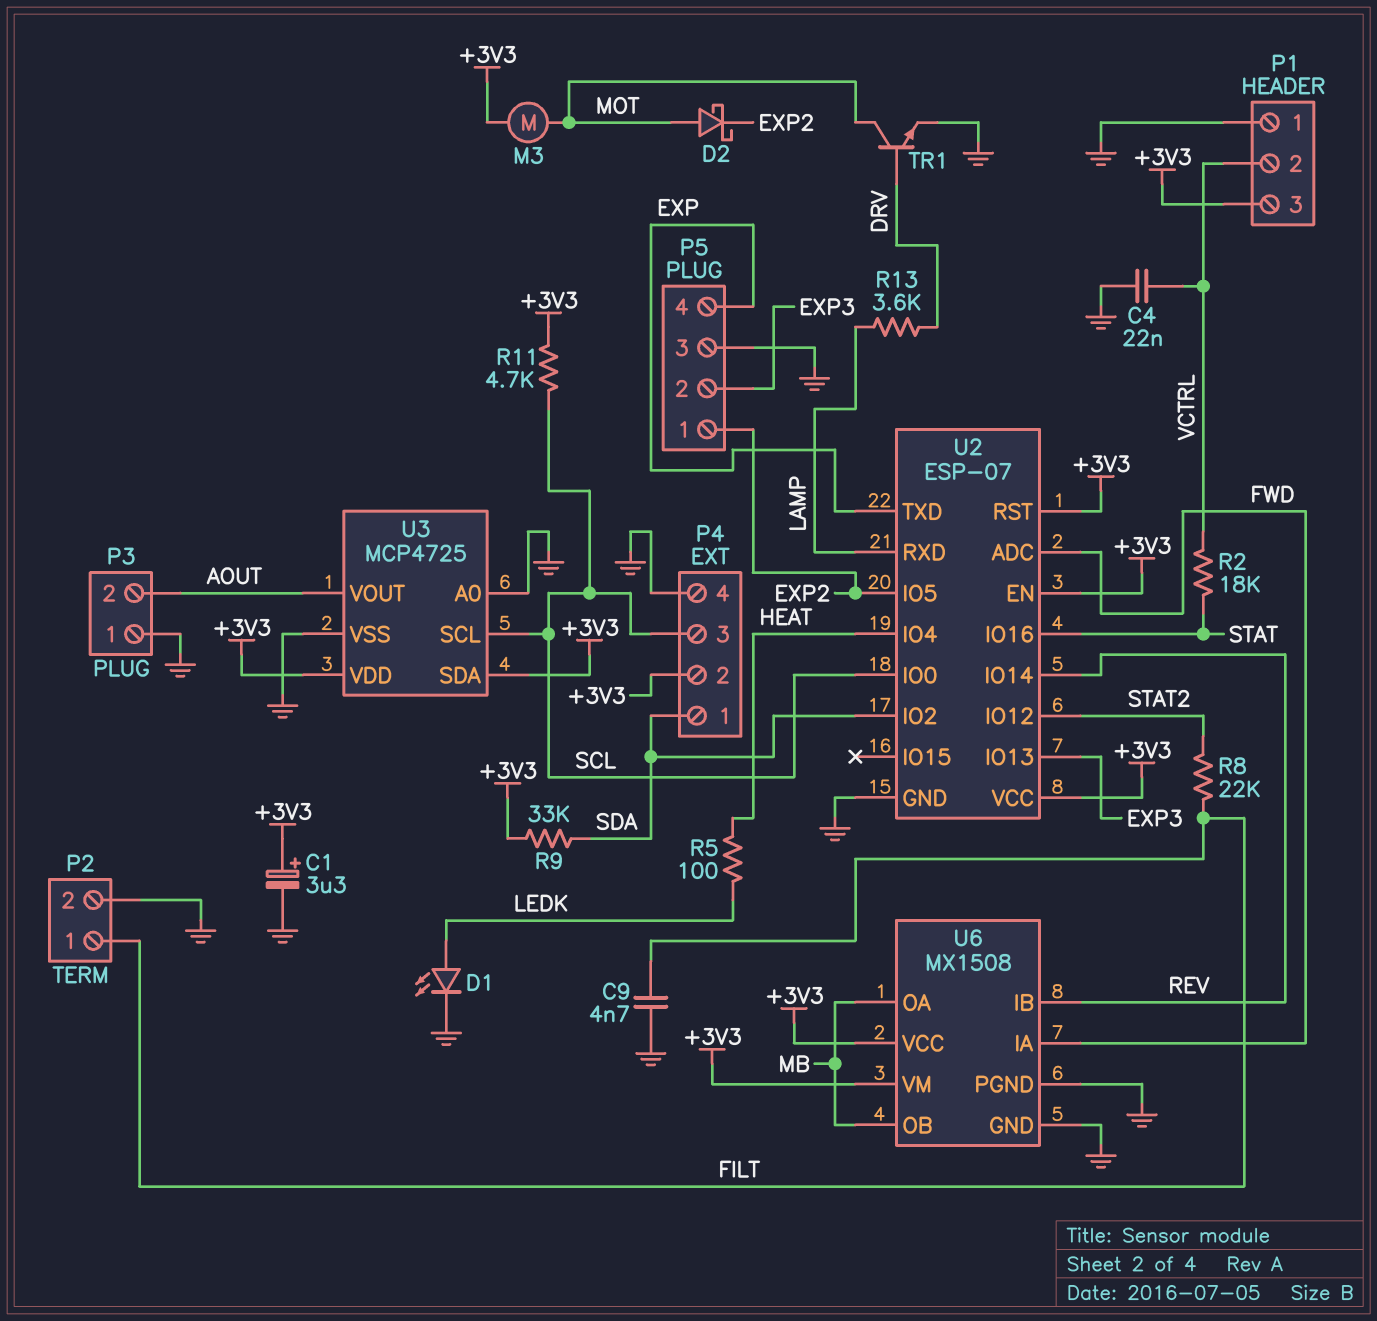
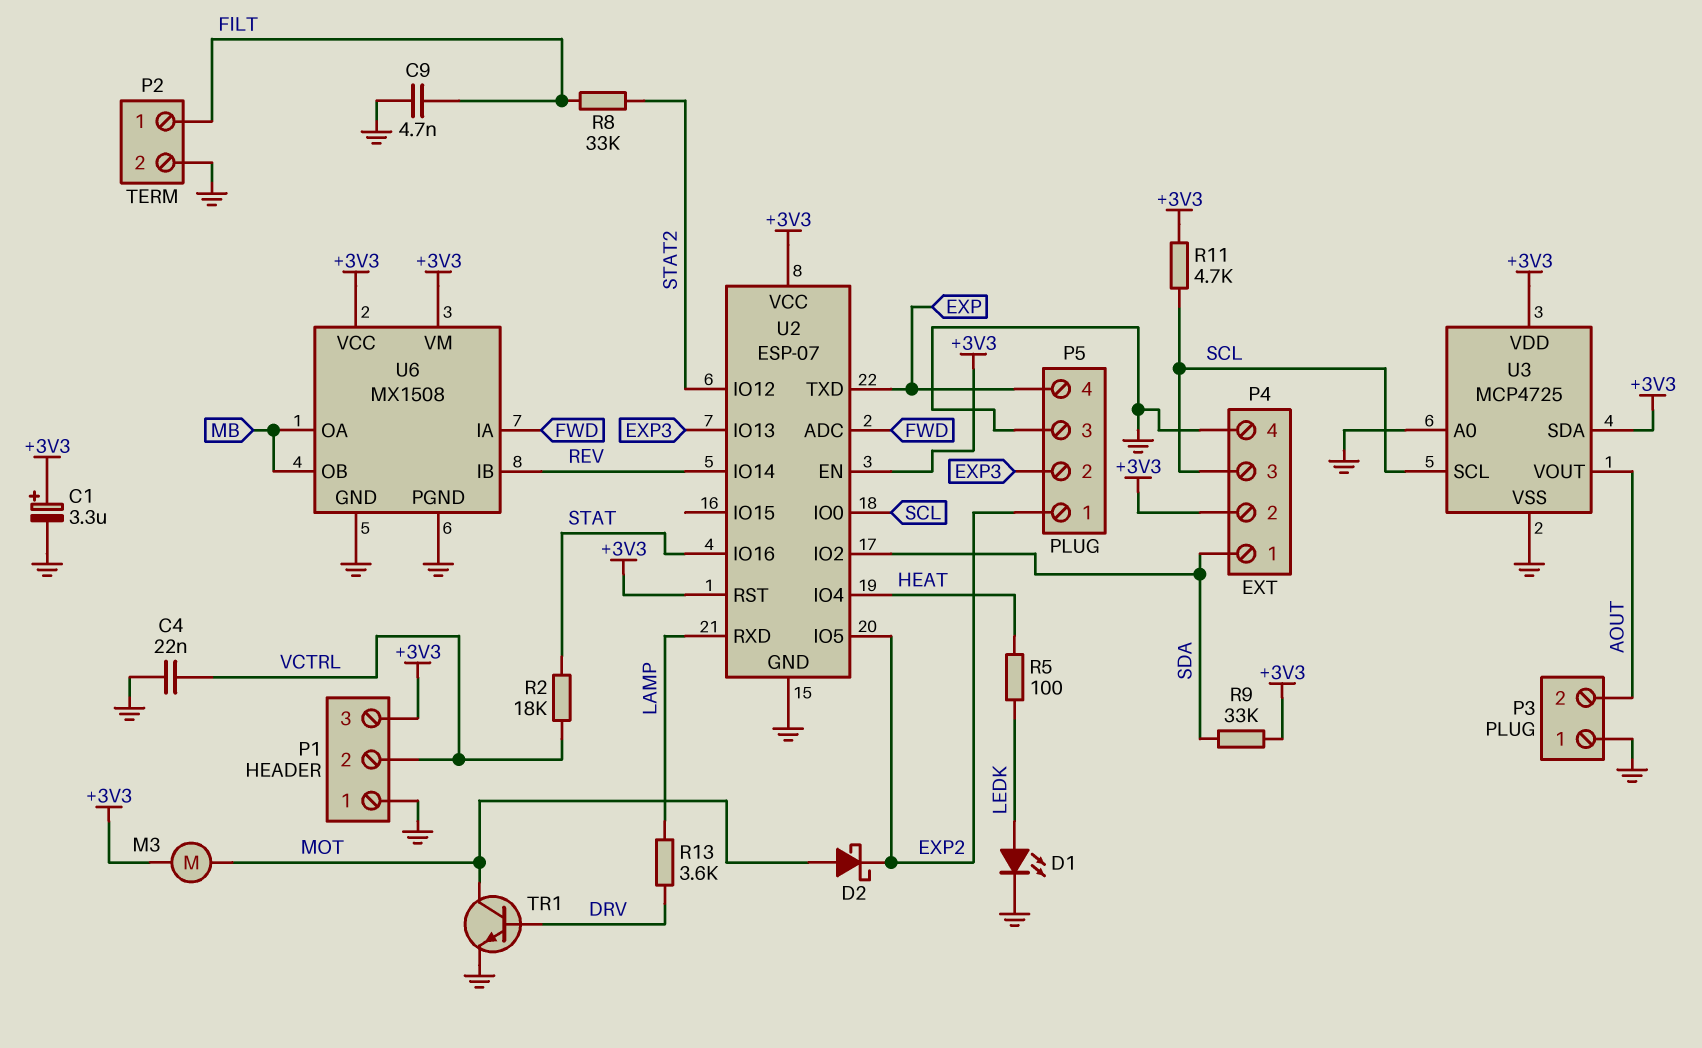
R8: 22k (FILT, STAT2) -> 33k (FILT, STAT2)

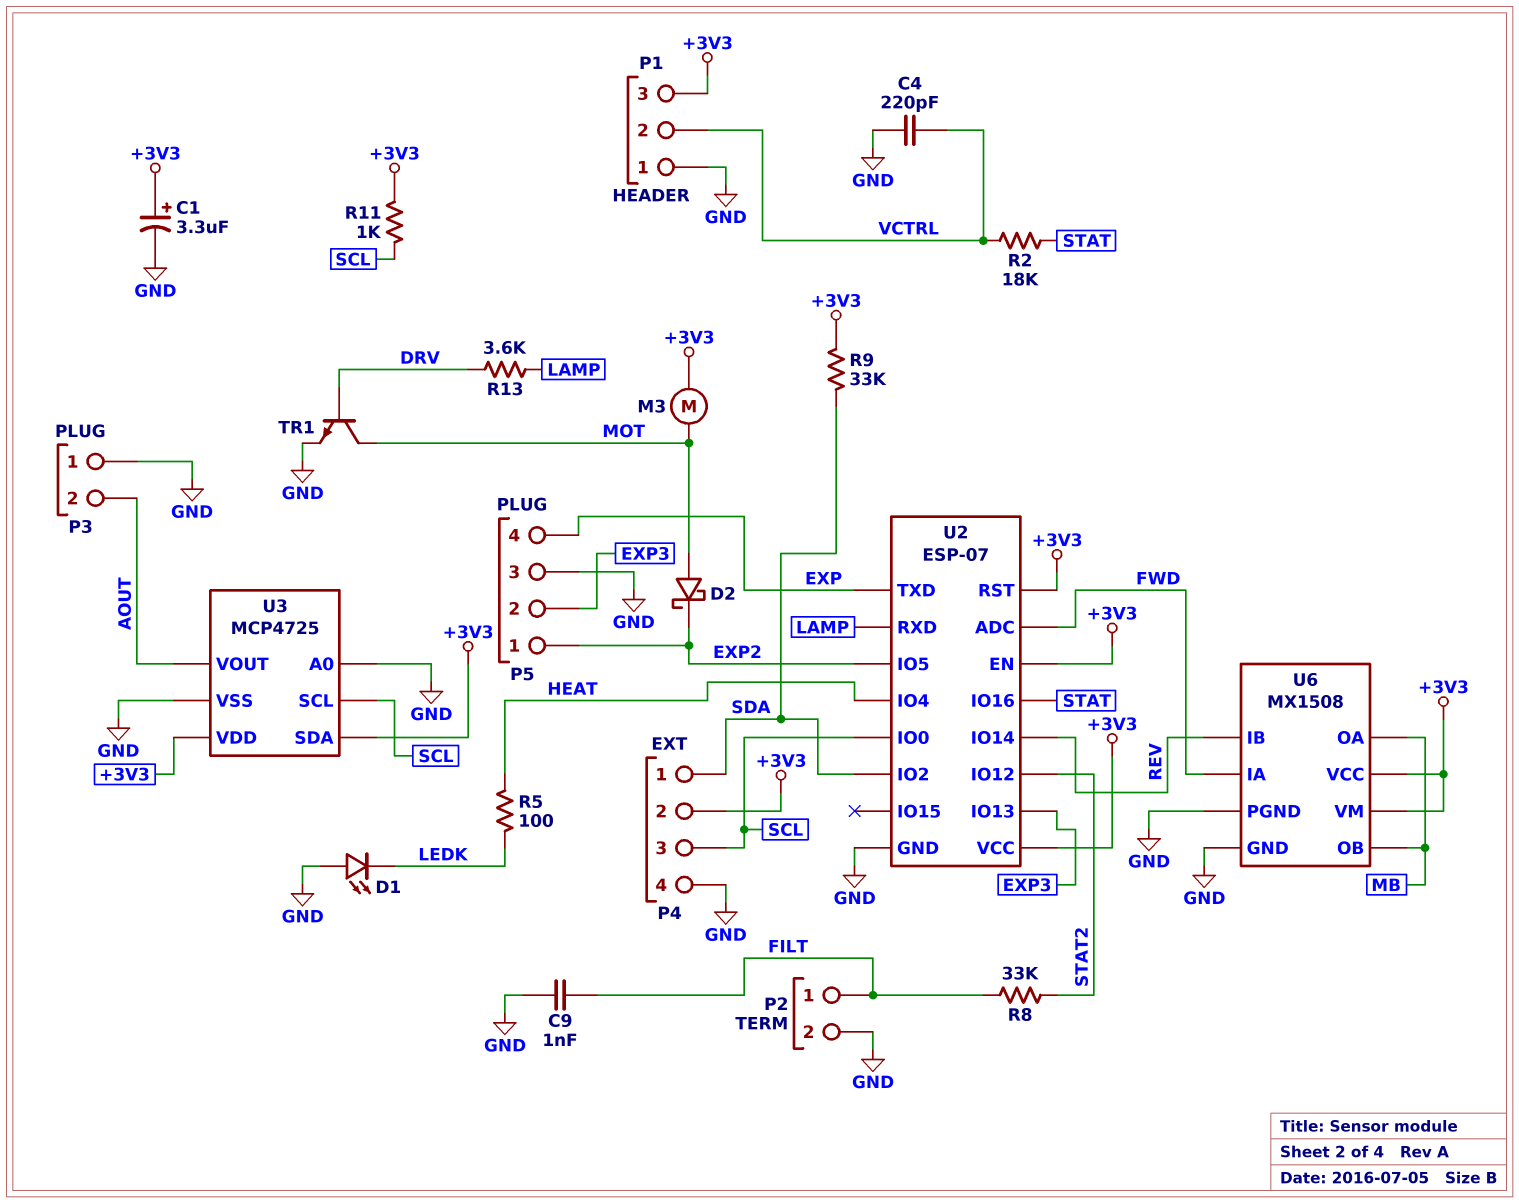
C4: 22nF (GND, VCTRL) -> 220pF (GND, VCTRL)
C9: 4.7nF (FILT, GND) -> 1nF (FILT, GND)
D1: LED (A LEDK, K GND) -> LED (A GND, K LEDK)
R11: 4.7k (+3V3, SCL) -> 1k (+3V3, SCL)

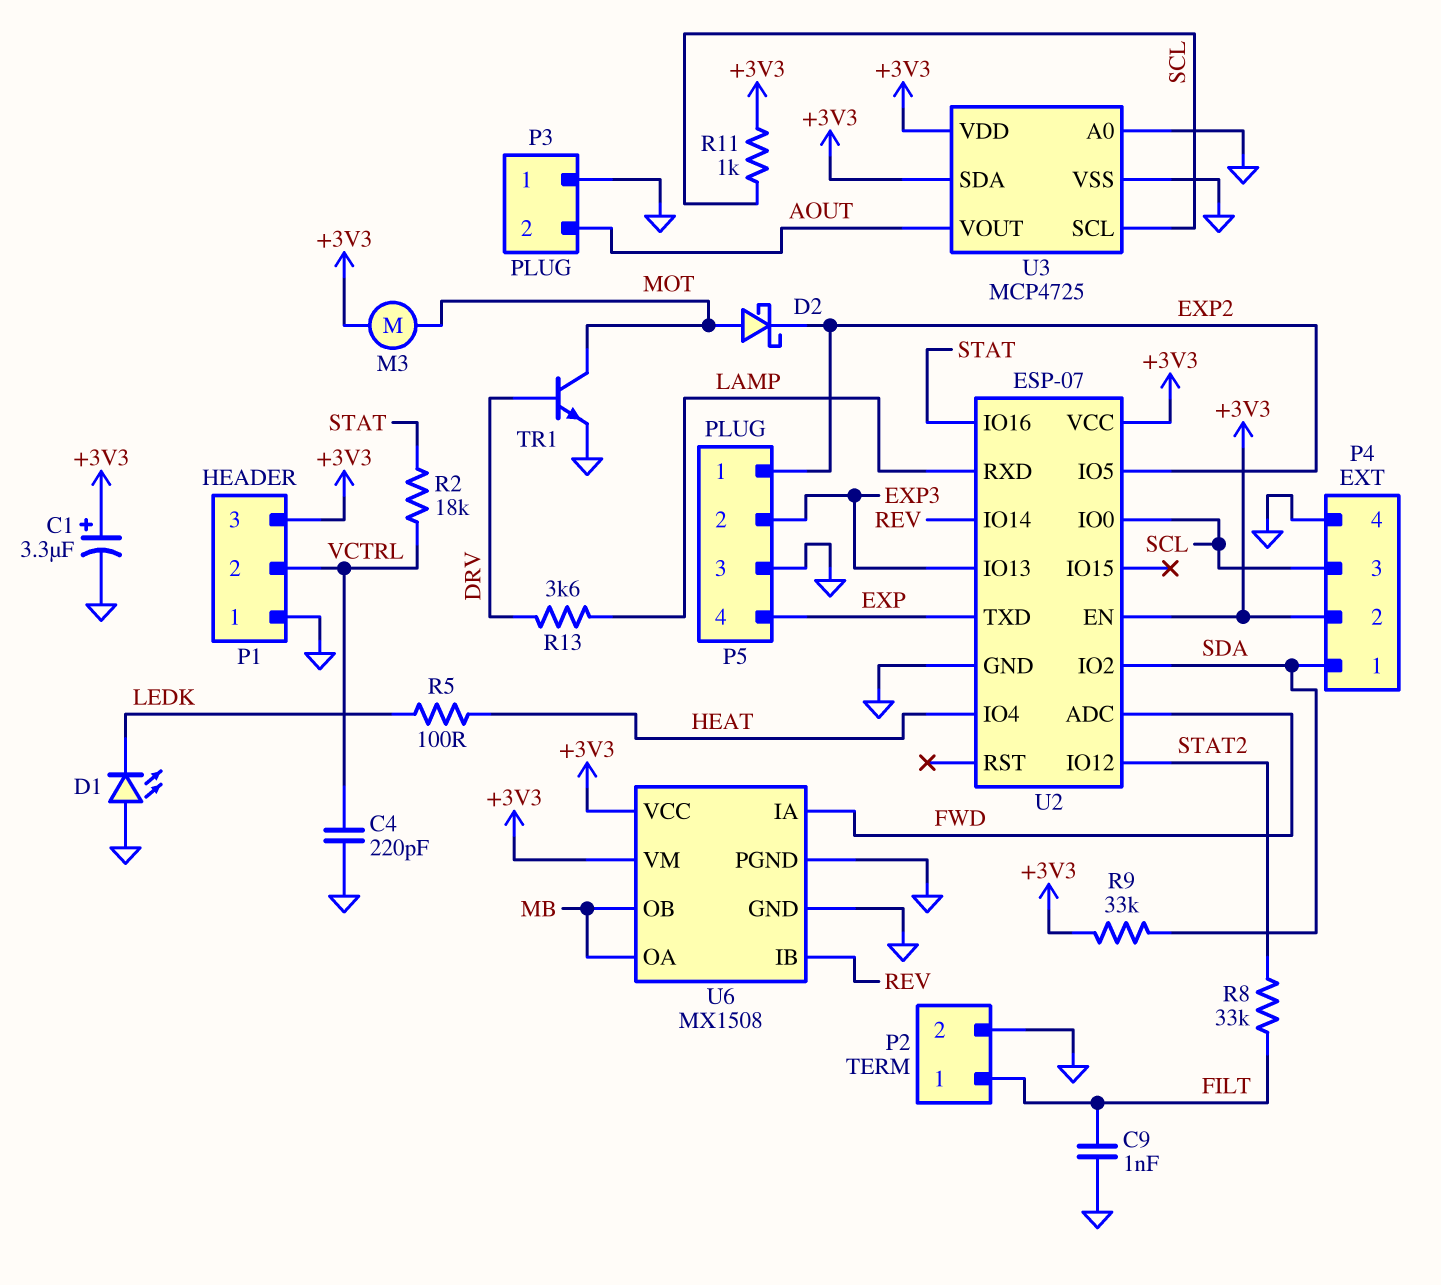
U2 pin RST: +3V3 -> none

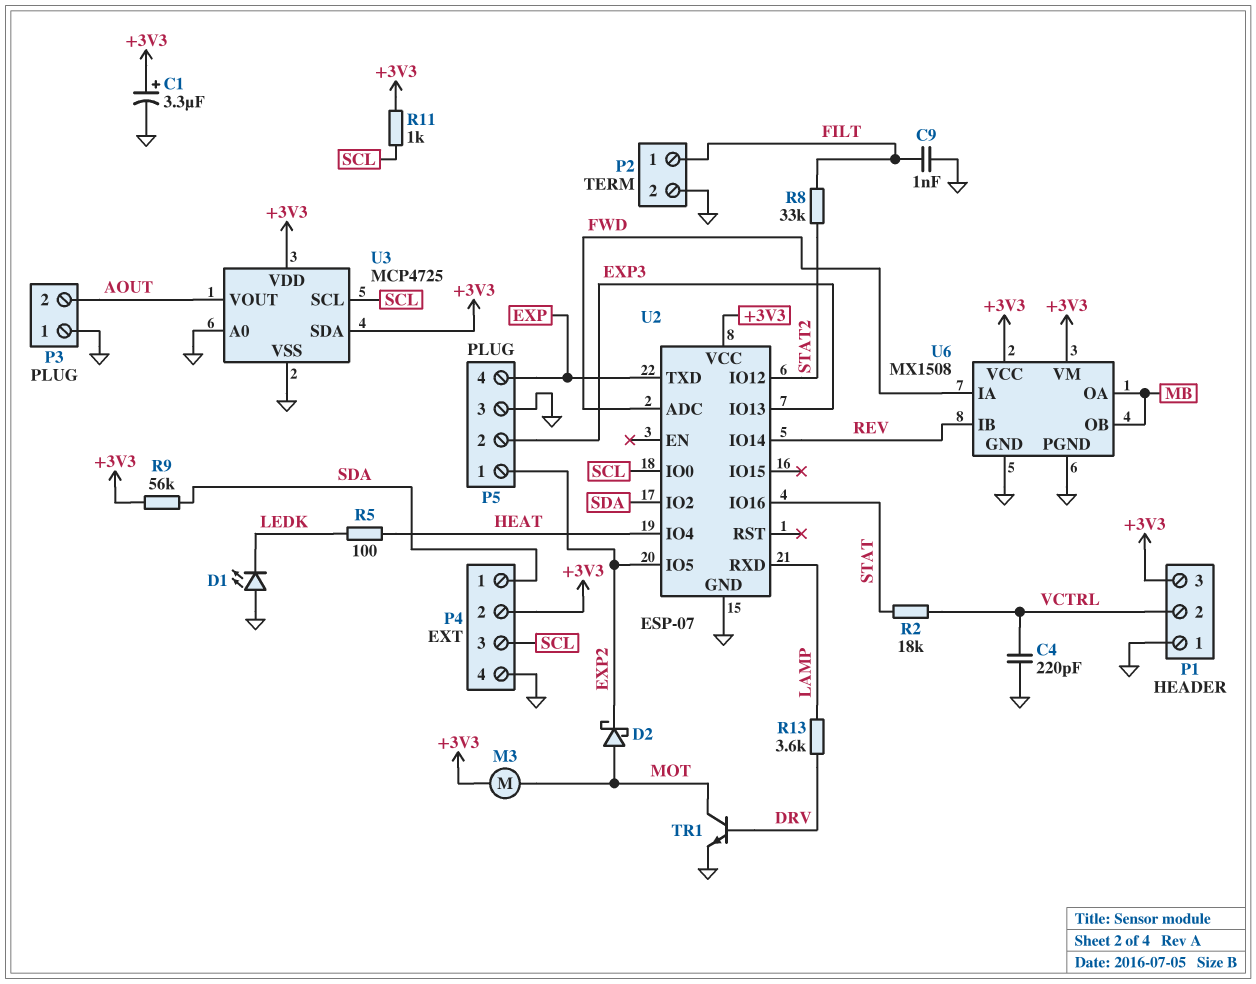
R9: 33k (+3V3, SDA) -> 56k (+3V3, SDA)
U2 pin EN: +3V3 -> none

